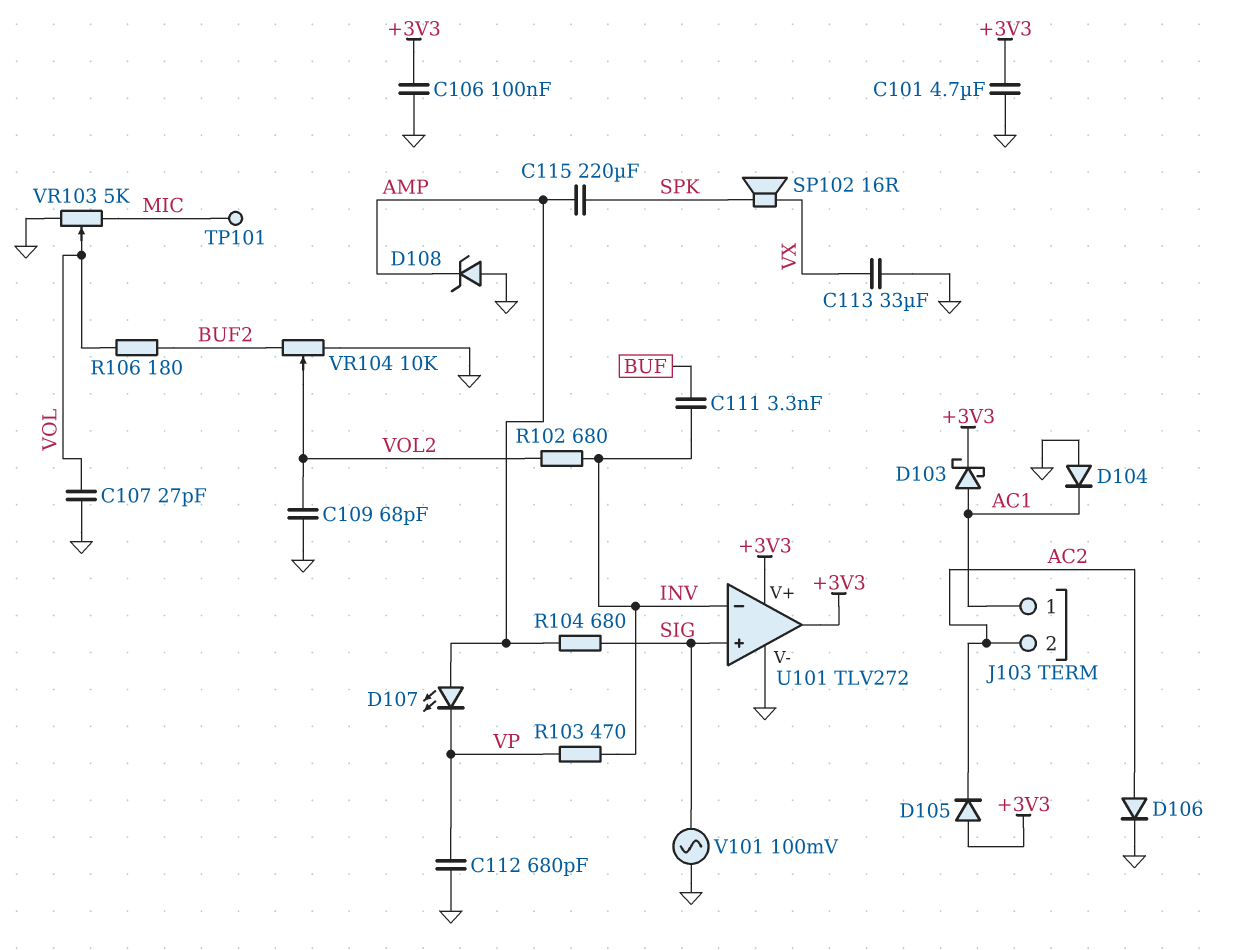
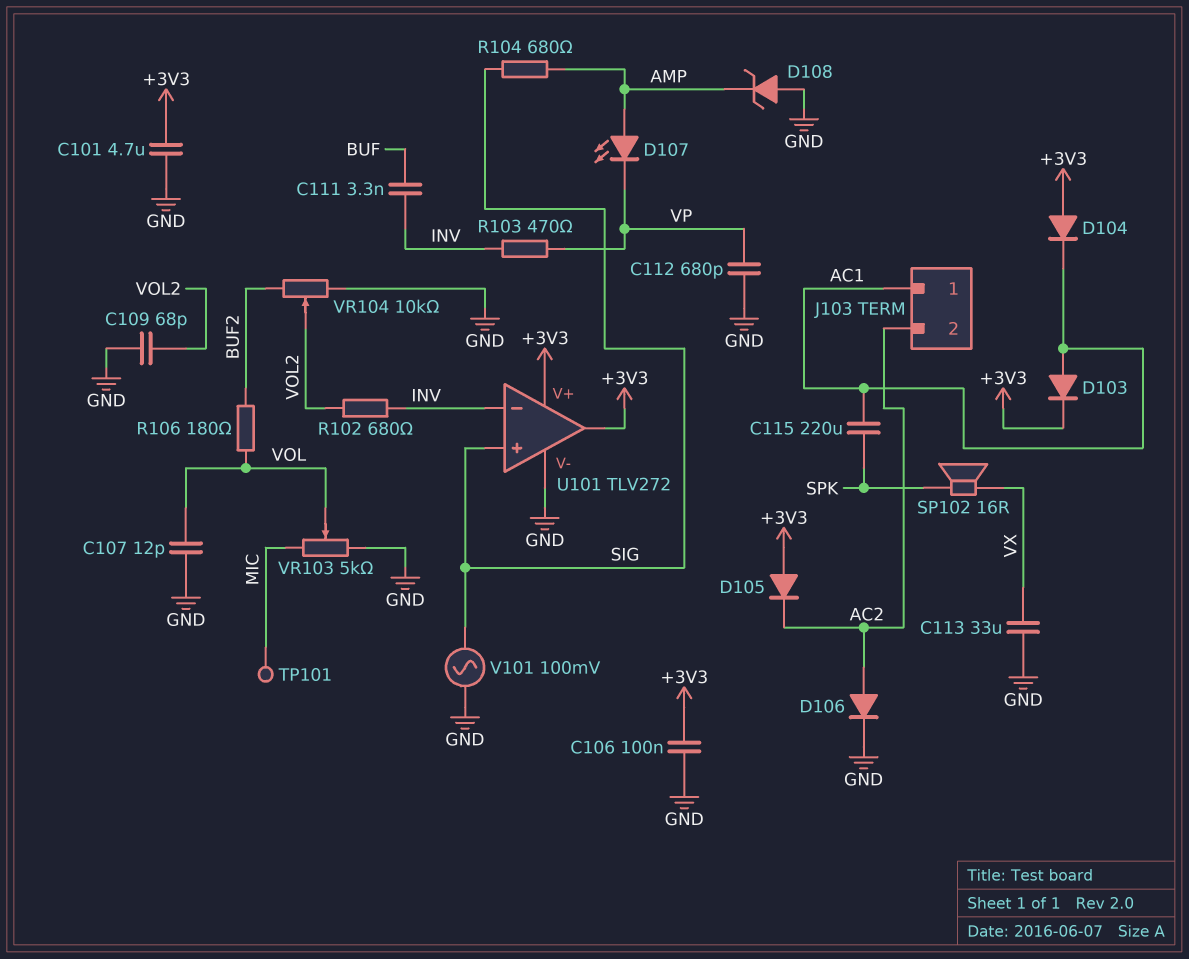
C107: 27pF (GND, VOL) -> 12pF (GND, VOL)
C115: 220uF (AMP, SPK) -> 220uF (AC1, SPK)
D103: schottky (A AC1, K +3V3) -> diode (A AC1, K +3V3)
D104: diode (A GND, K AC1) -> diode (A +3V3, K AC1)

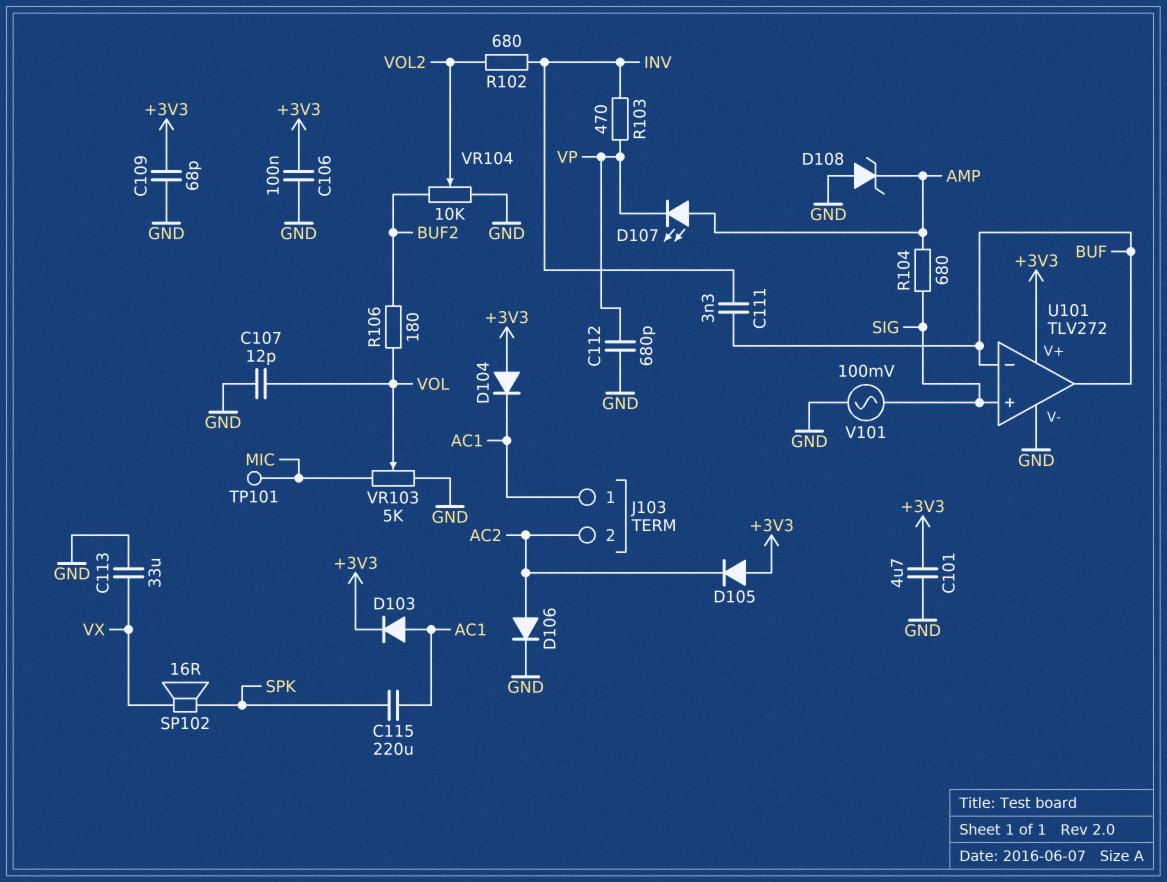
C109: 68pF (GND, VOL2) -> 68pF (+3V3, GND)
U101 pin in-: INV -> BUF
U101 pin out: +3V3 -> BUF

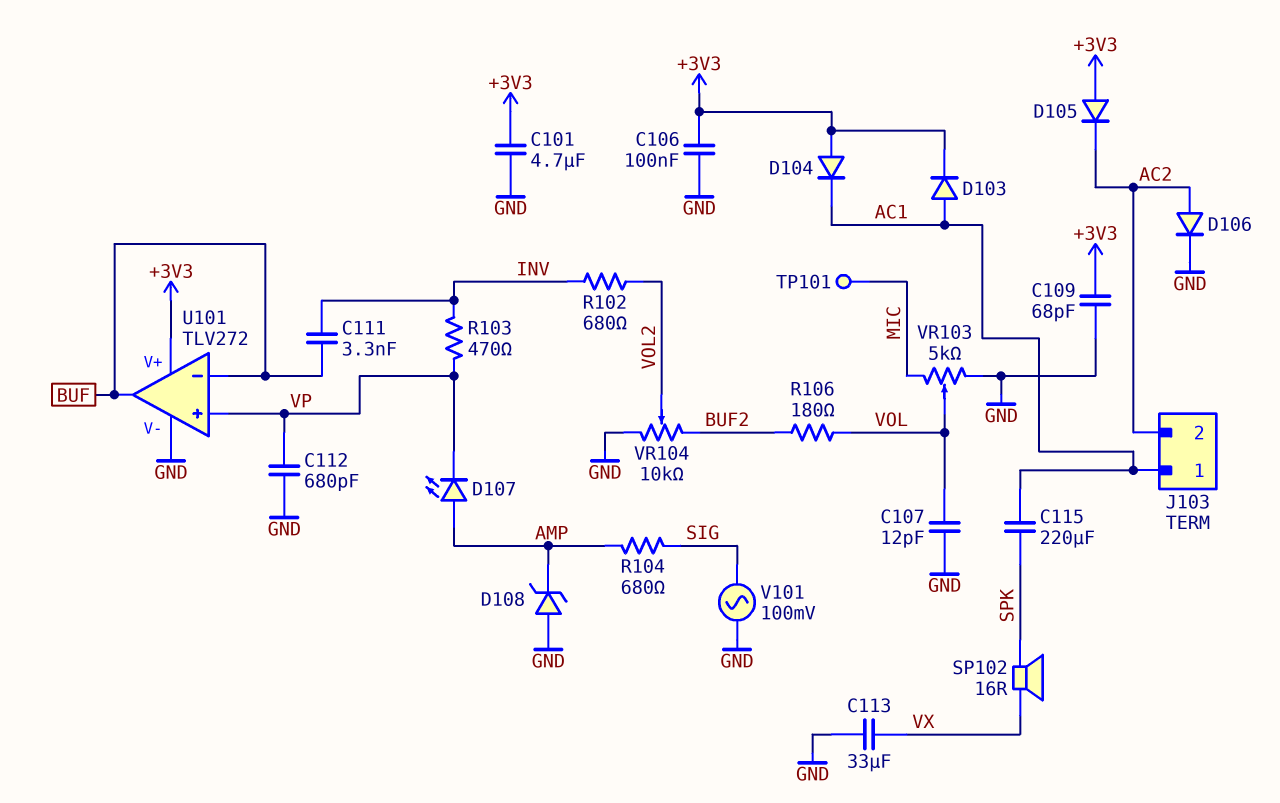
U101 pin in+: SIG -> VP

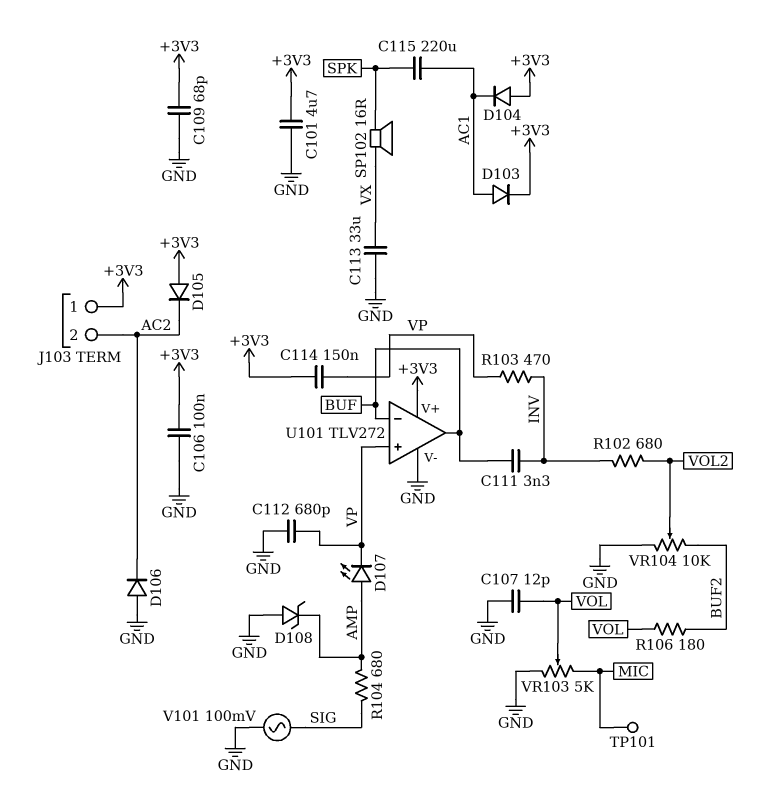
C114: none -> 150nF (+3V3, VP)
D106: diode (A AC2, K GND) -> diode (A GND, K AC2)
J103 pin 1: AC1 -> +3V3

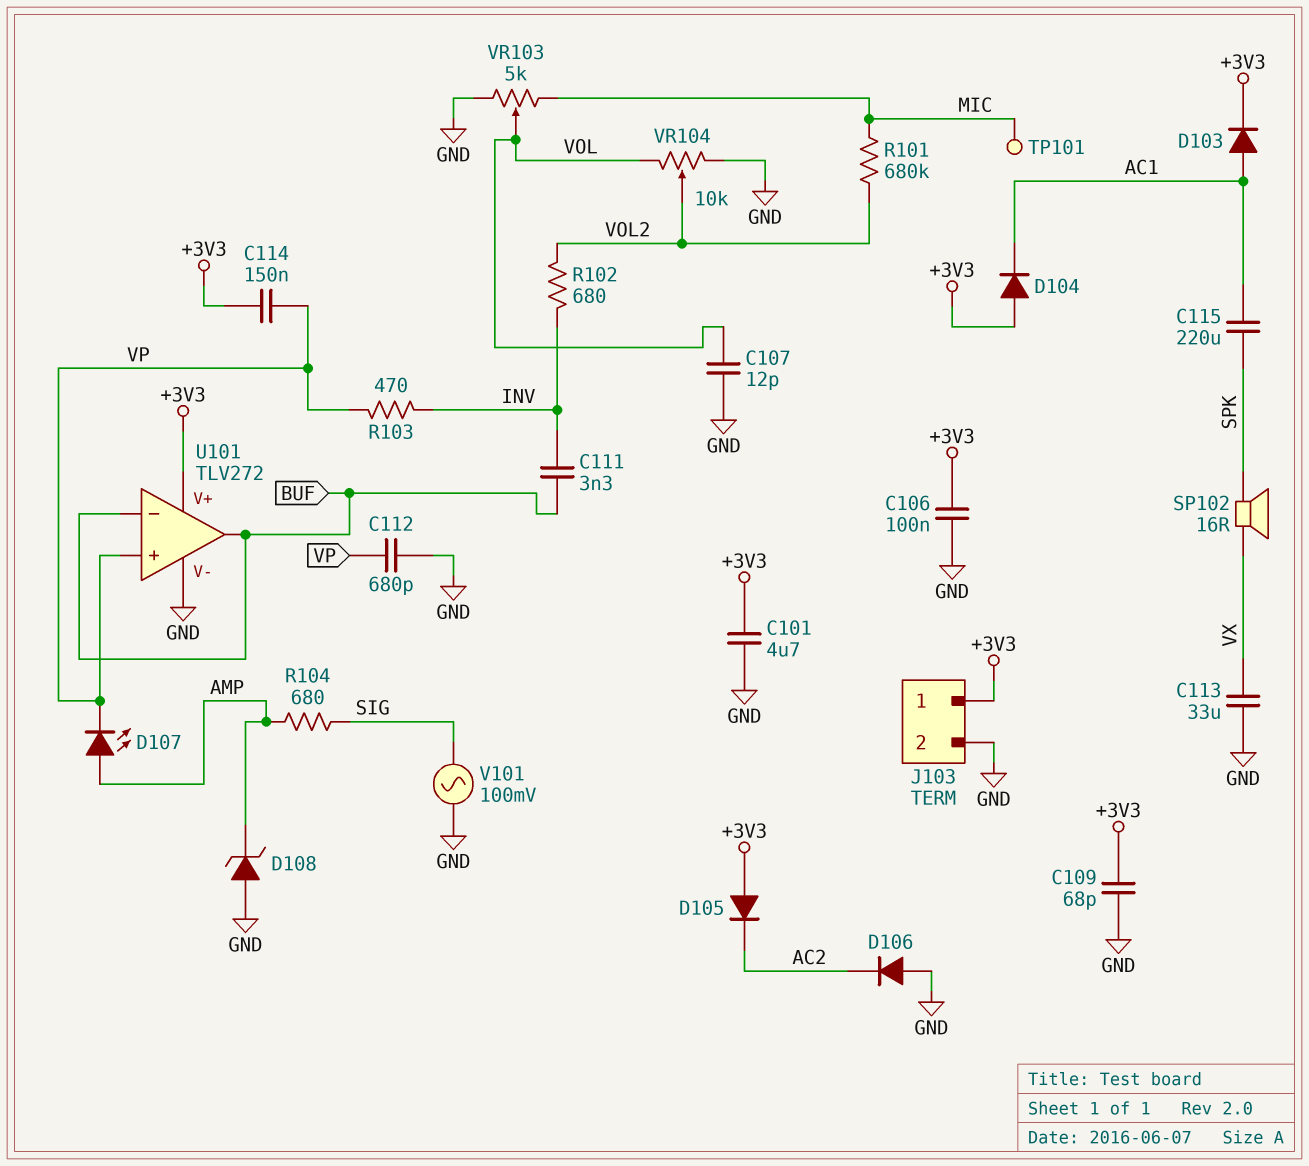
J103 pin 2: AC2 -> GND
R101: none -> 680k (MIC, VOL2)
R106: 180 (BUF2, VOL) -> none
VR104: 10k (BUF2, GND, wiper VOL2) -> 10k (GND, VOL, wiper VOL2)

